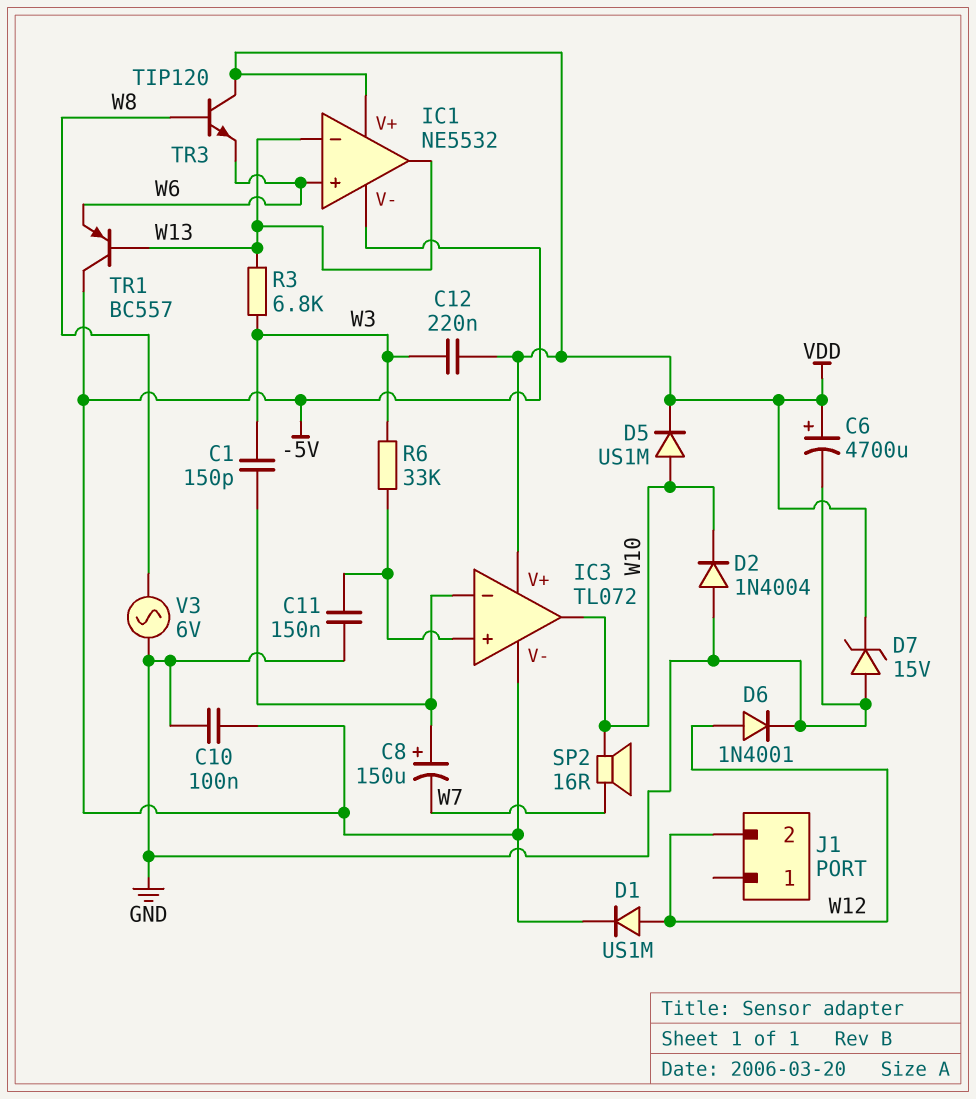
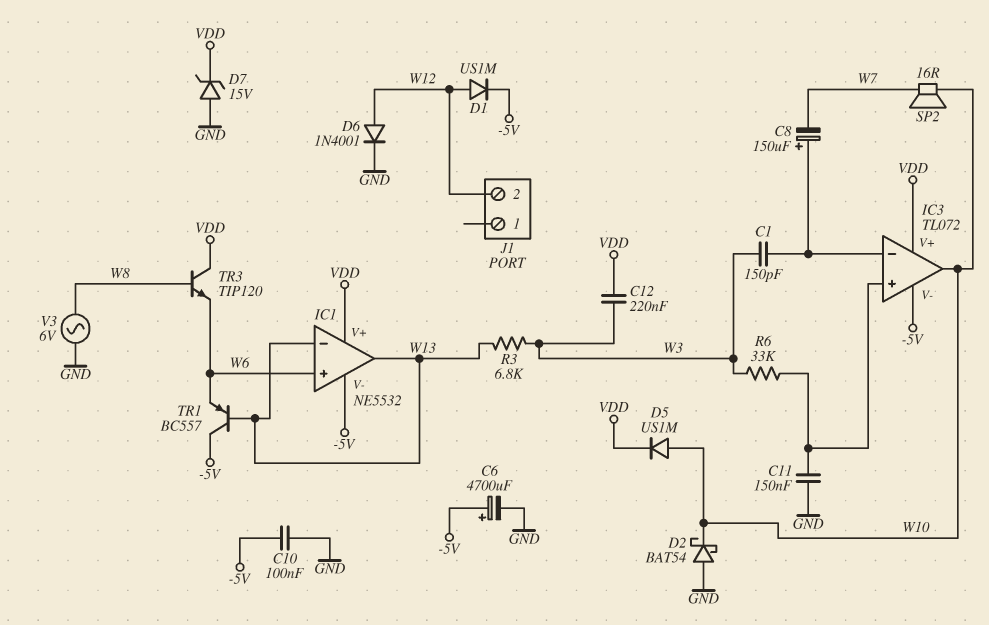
C6: 4700uF (plus VDD, minus GND) -> 4700uF (plus -5V, minus GND)
D2: diode 1N4004 (A GND, K W10) -> schottky BAT54 (A GND, K W10)

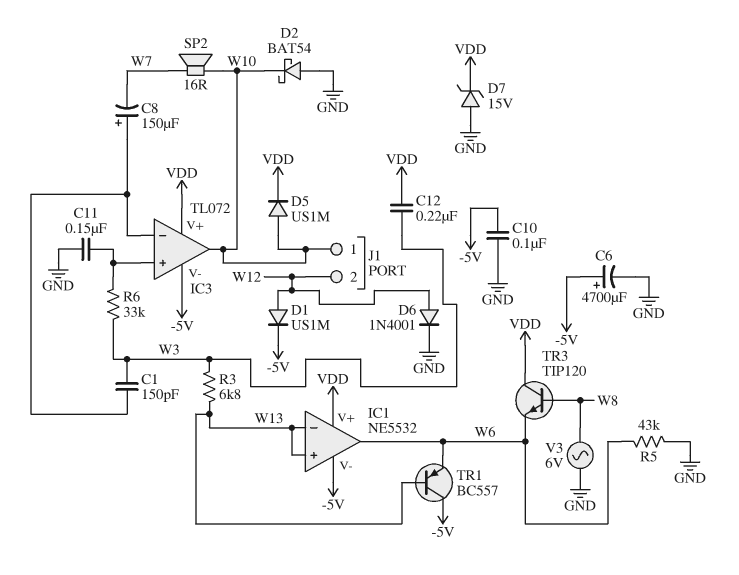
IC1 pin in+: W6 -> W13
IC1 pin out: W13 -> W6
J1 pin 1: none -> W10
R5: none -> 43k (GND, W6)

